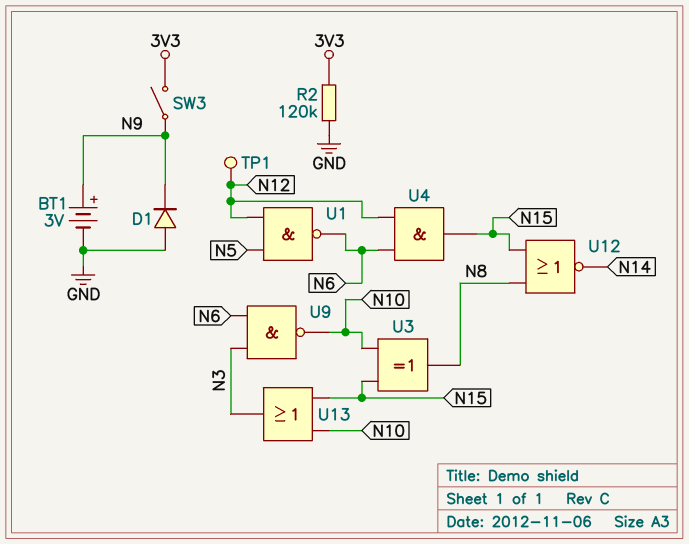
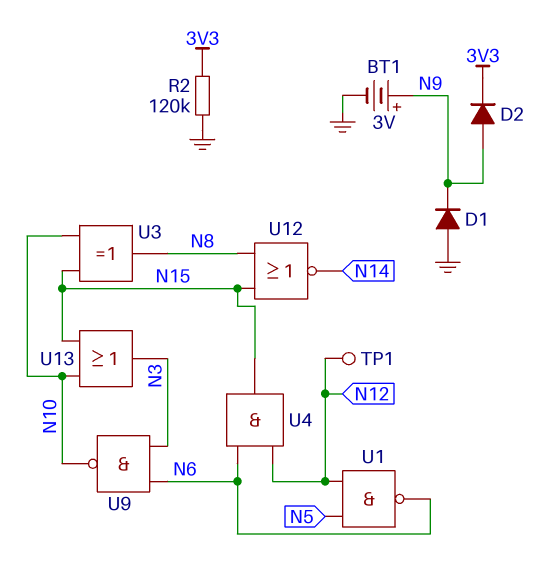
D2: none -> diode (A N9, K 3V3)
SW3: switch (3V3, N9) -> none

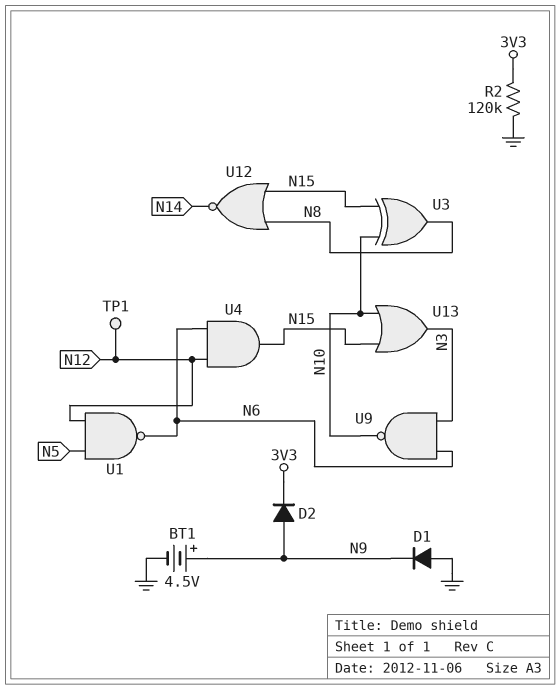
BT1: 3V (plus N9, minus GND) -> 4.5V (plus N9, minus GND)

